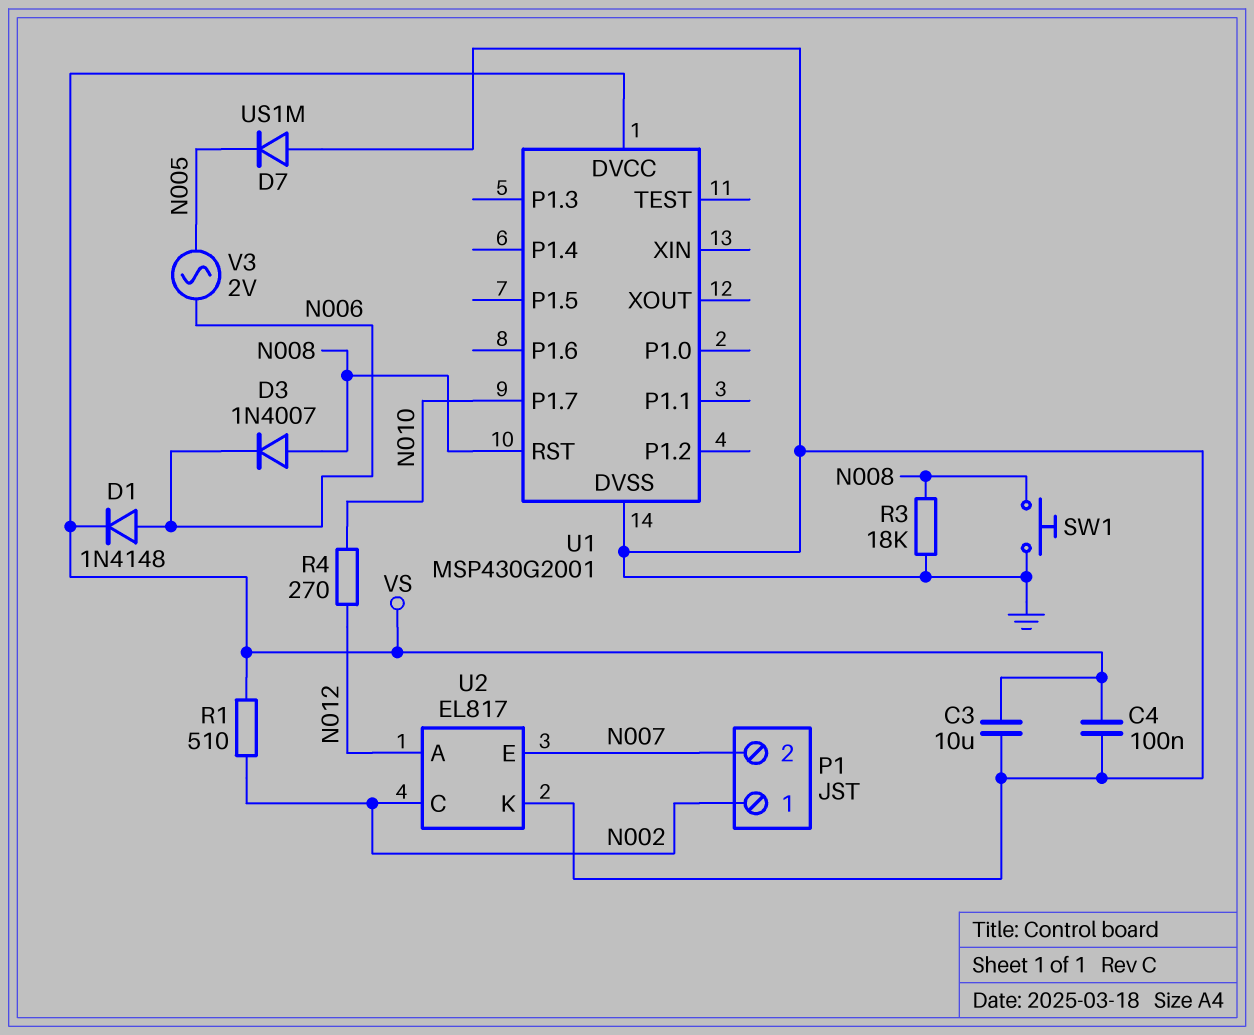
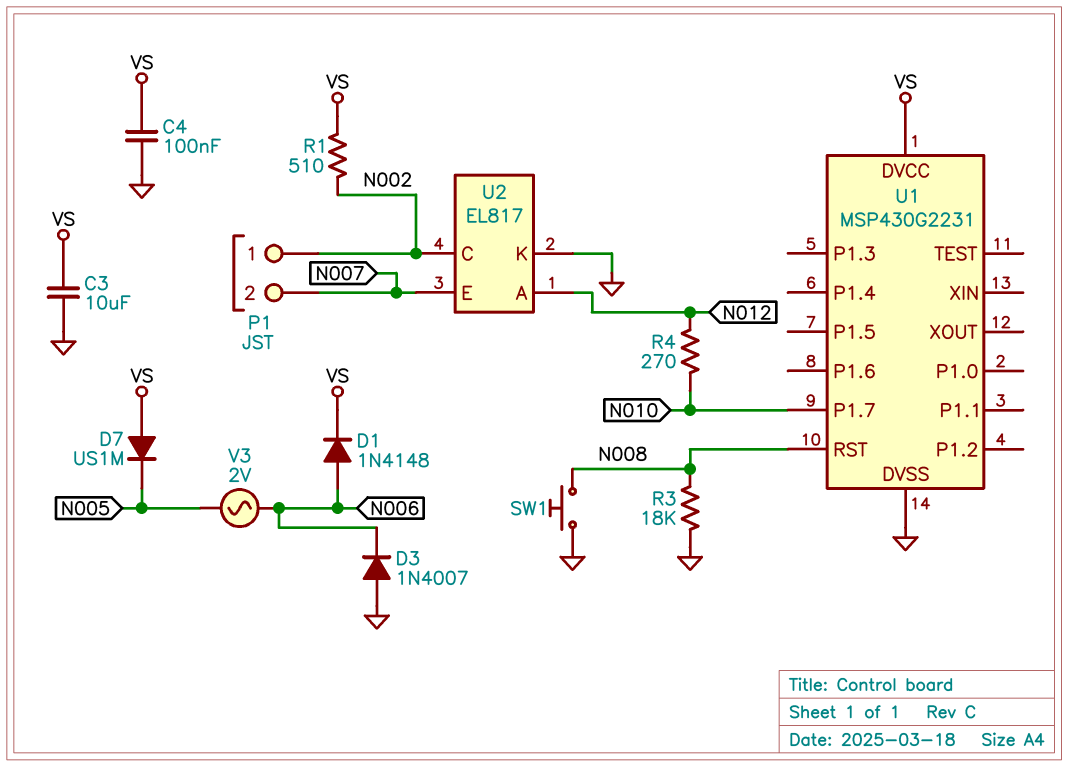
D3: diode 1N4007 (A N008, K N006) -> diode 1N4007 (A GND, K N006)
D7: diode US1M (A GND, K N005) -> diode US1M (A VS, K N005)
U1: MSP430G2001 -> MSP430G2231

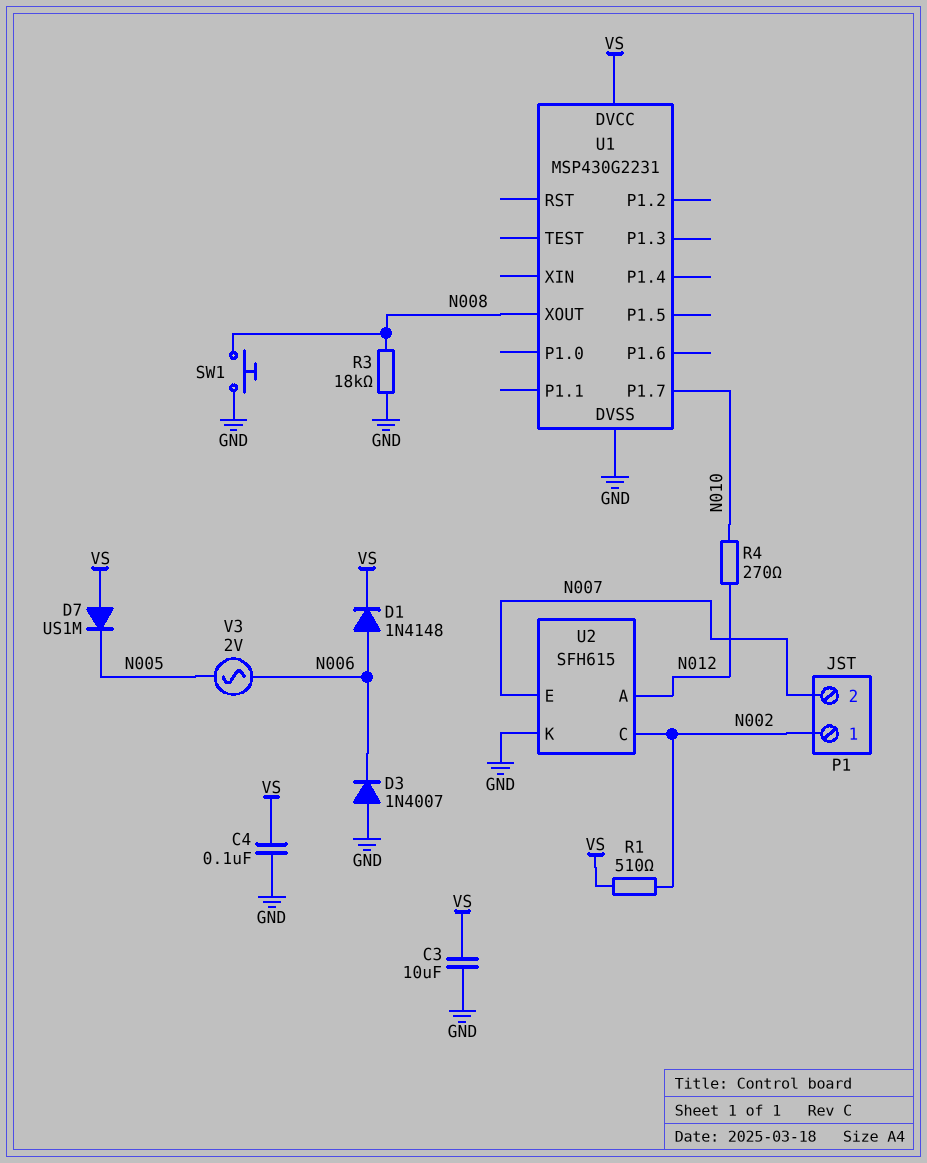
U1 pin RST: N008 -> none
U1 pin XOUT: none -> N008
U2: EL817 -> SFH615

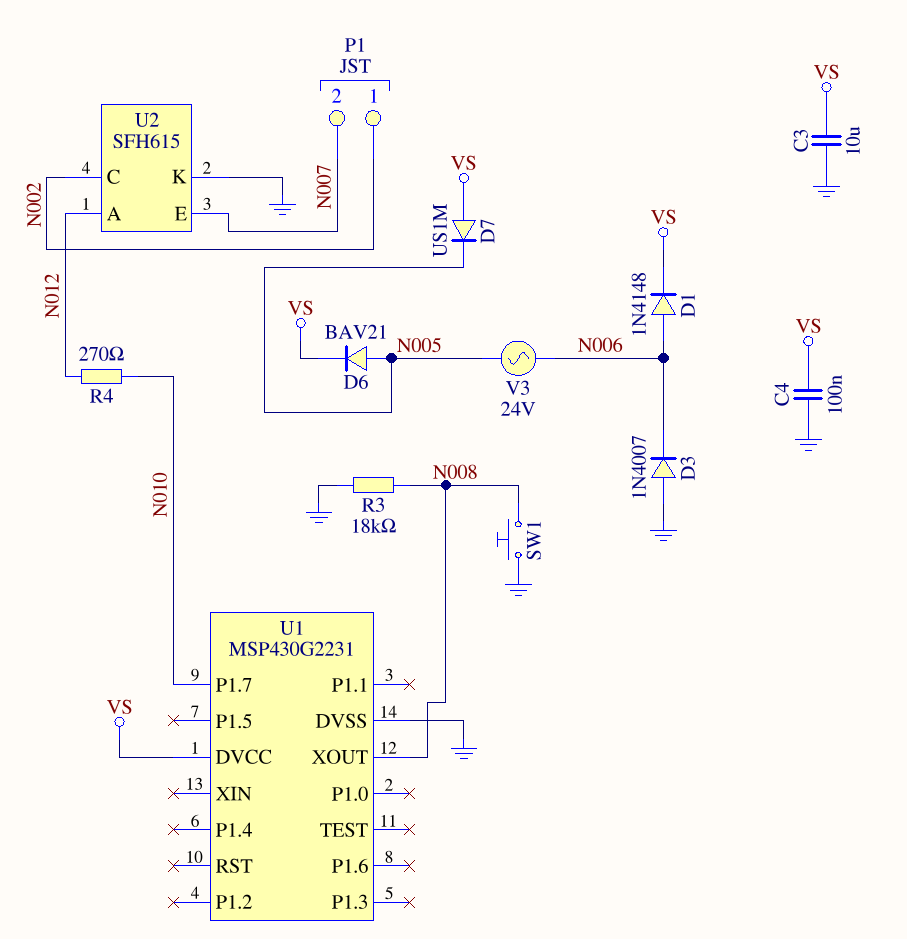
D6: none -> diode BAV21 (A N005, K VS)
R1: 510 (N002, VS) -> none
V3: AC 2V (N005, N006) -> AC 24V (N005, N006)

